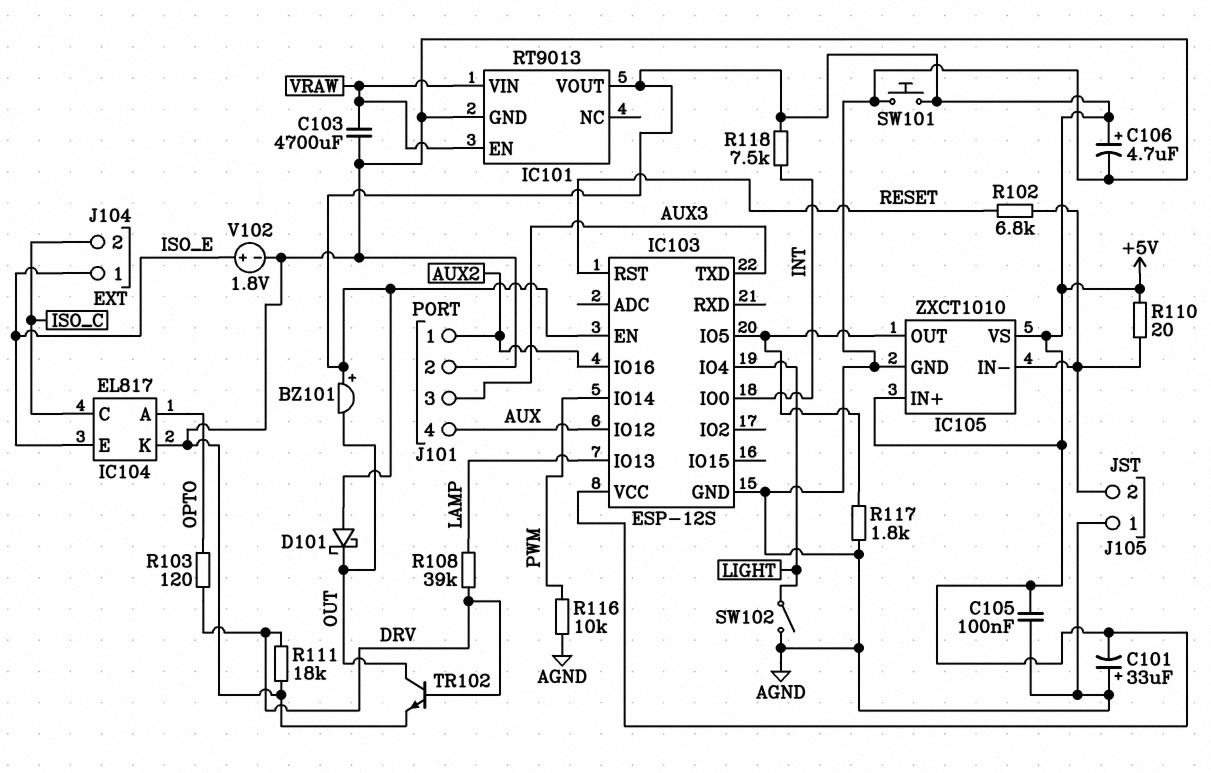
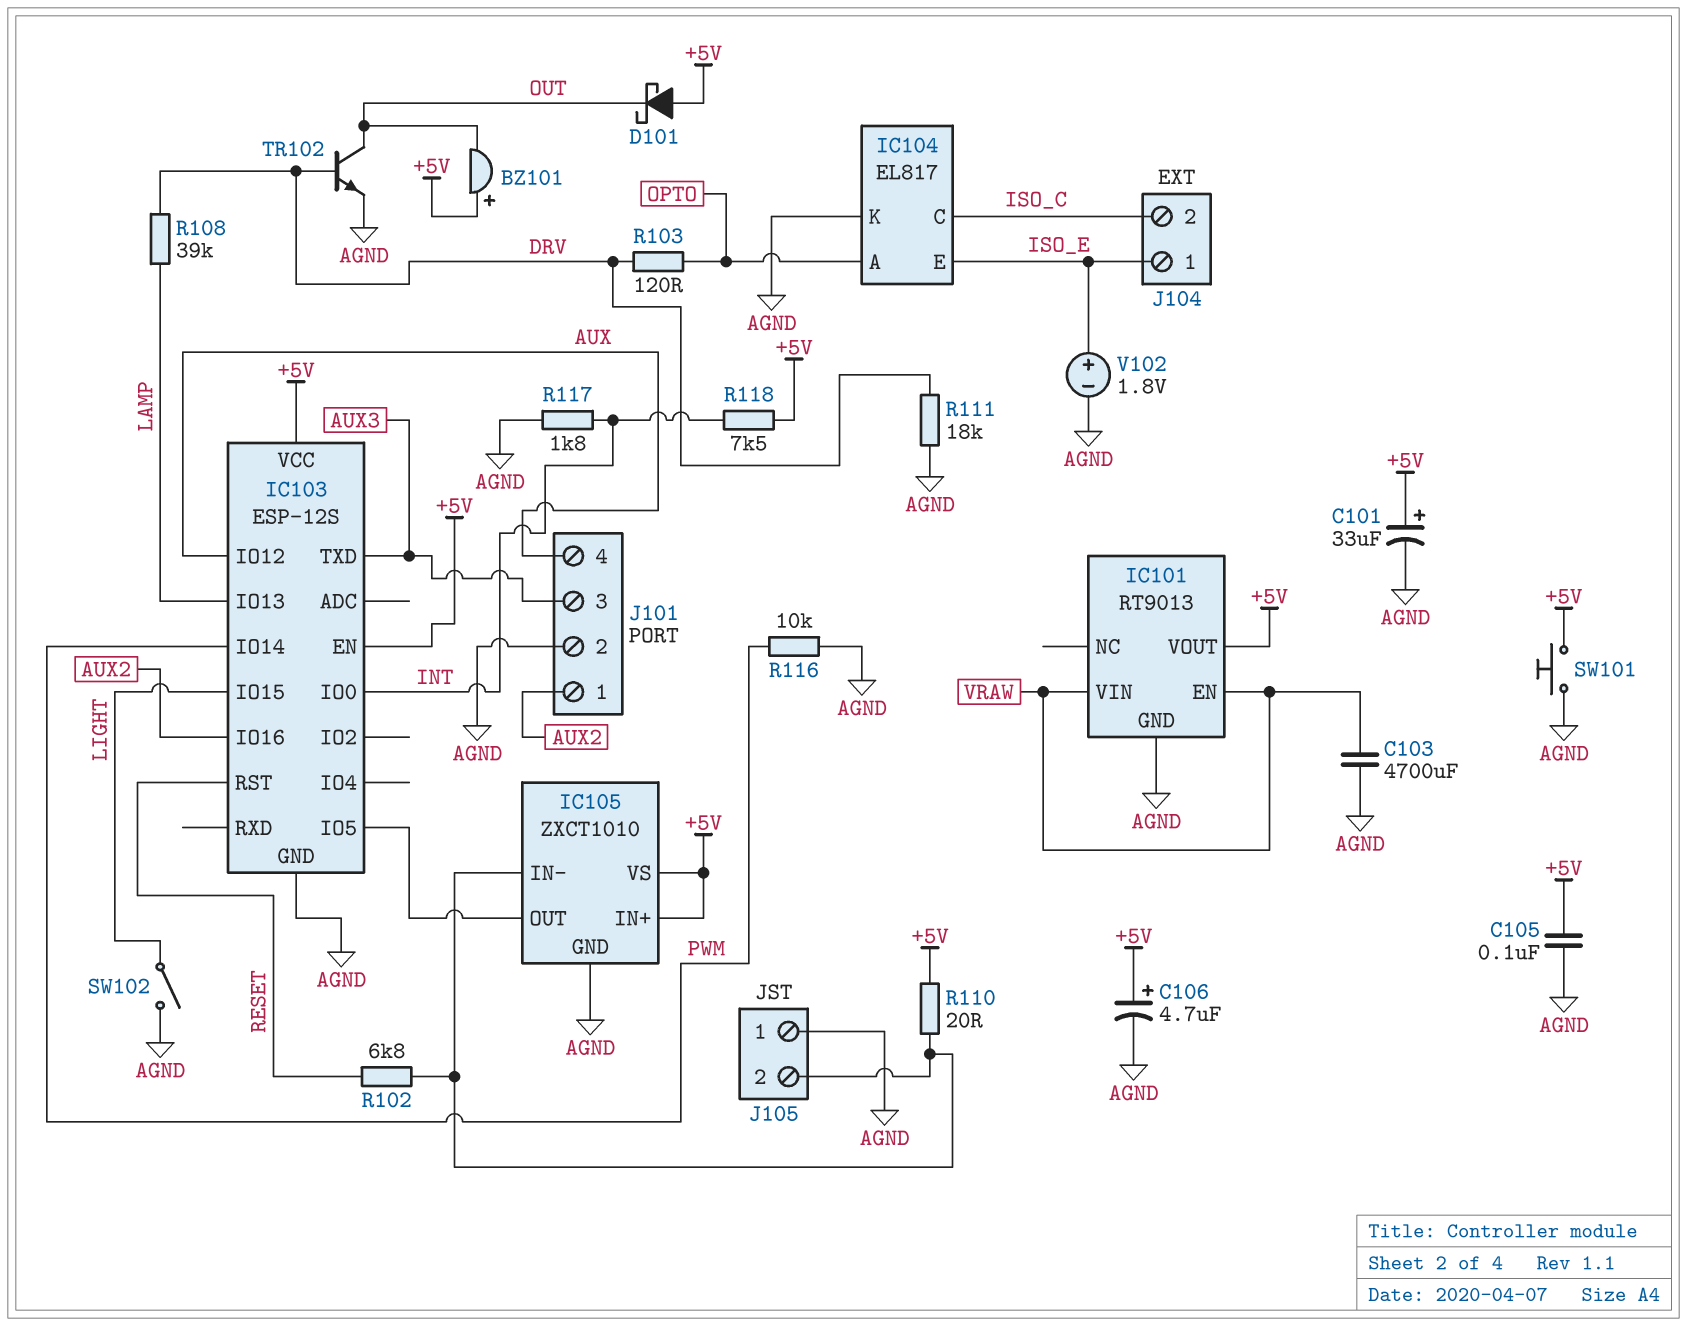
C101: 33uF (plus AGND, minus +5V) -> 33uF (plus +5V, minus AGND)
IC103 pin IO4: LIGHT -> none
IC103 pin IO15: none -> LIGHT
R117: 1.8k (AGND, IC103/IO5) -> 1.8k (AGND, INT)

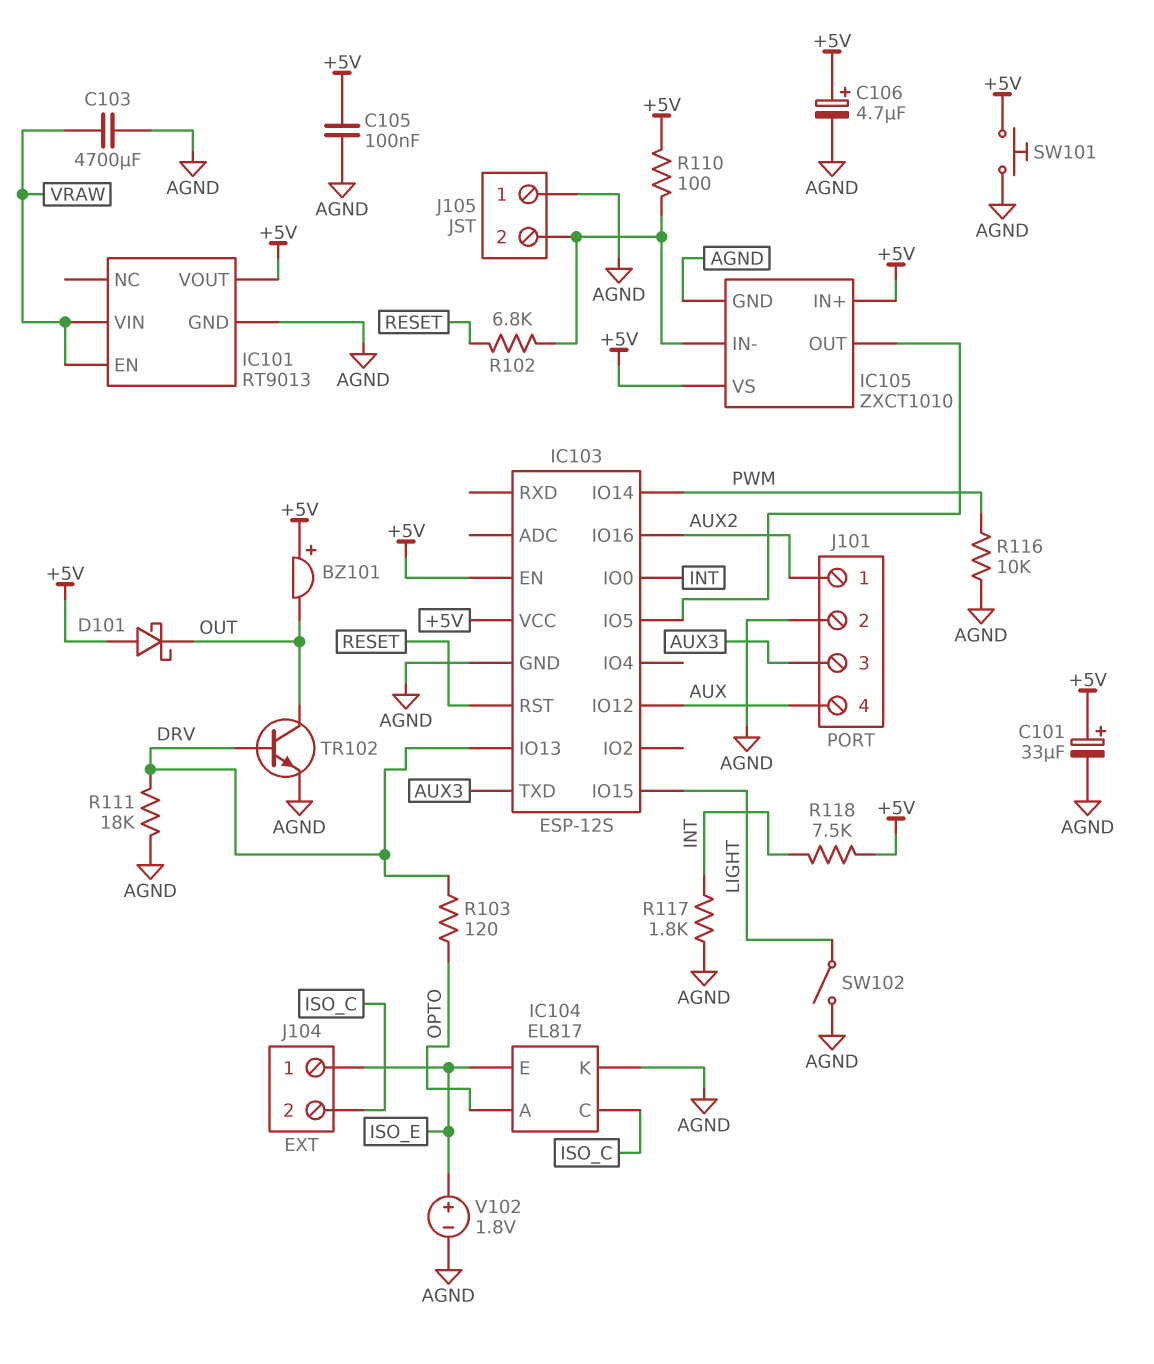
IC103 pin IO13: LAMP -> DRV
R108: 39k (DRV, LAMP) -> none
R110: 20 (+5V, IC105/IN-) -> 100 (+5V, IC105/IN-)

